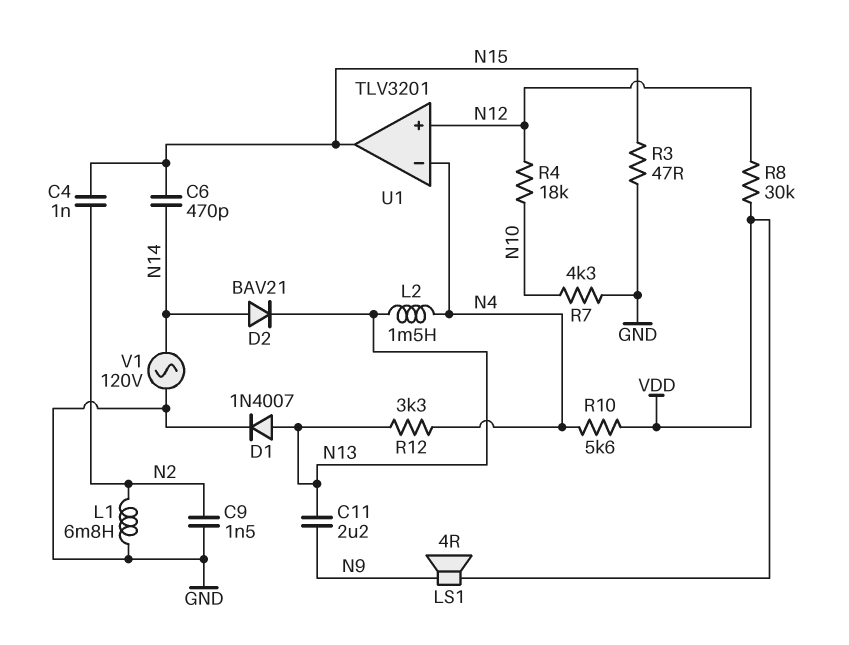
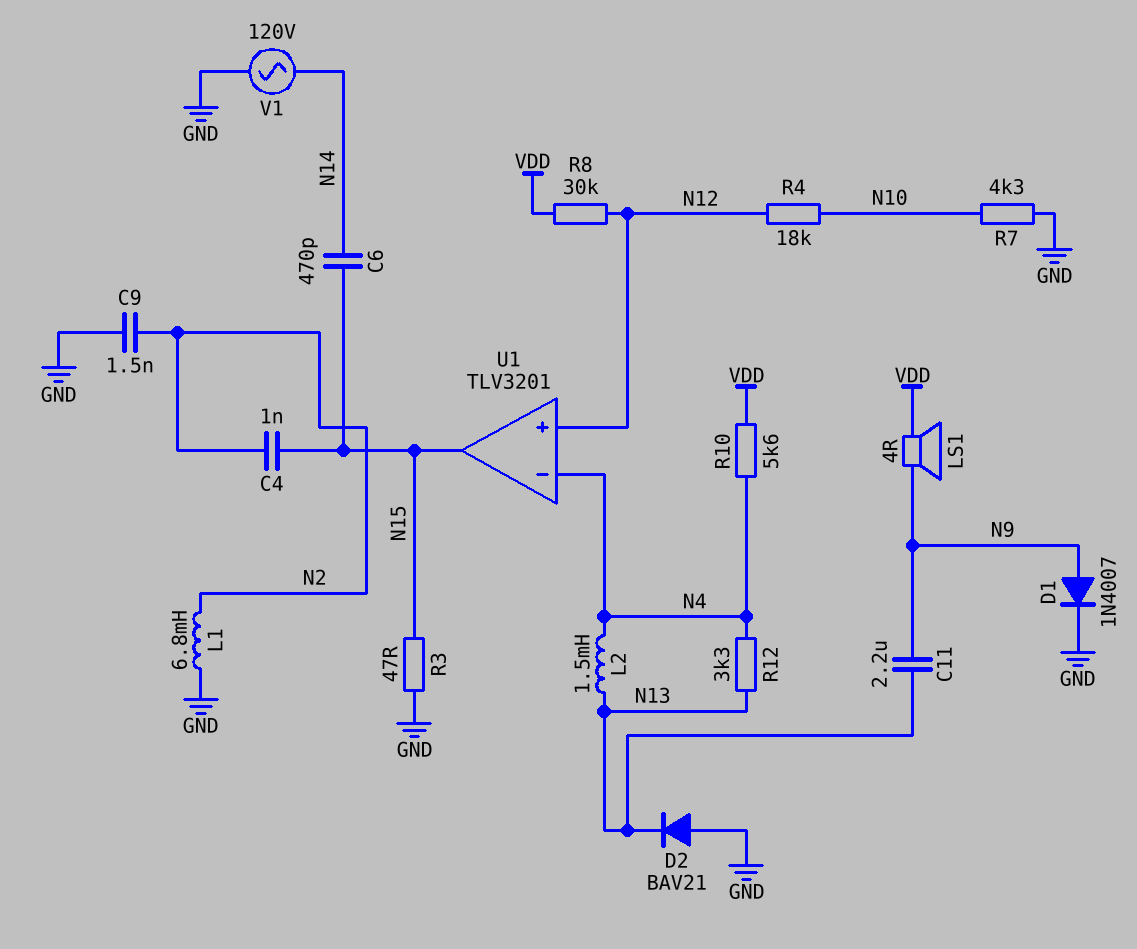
D1: diode 1N4007 (A N13, K GND) -> diode 1N4007 (A N9, K GND)
D2: diode BAV21 (A N14, K N13) -> diode BAV21 (A GND, K N13)

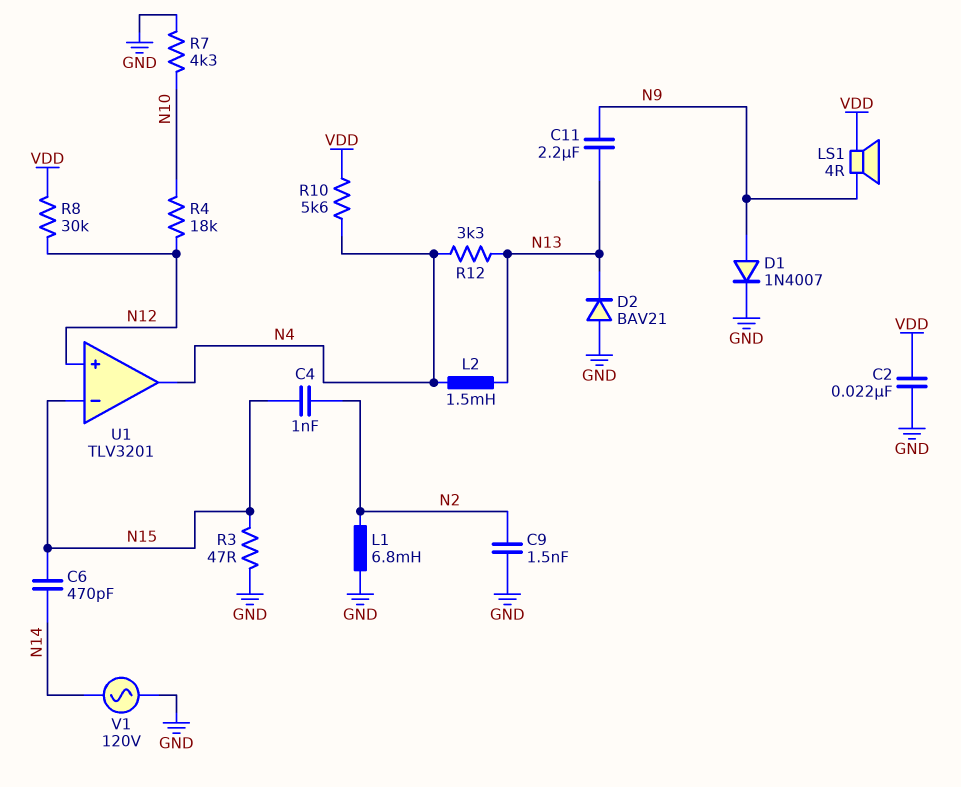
C2: none -> 22nF (GND, VDD)
U1 pin in-: N4 -> N15
U1 pin out: N15 -> N4

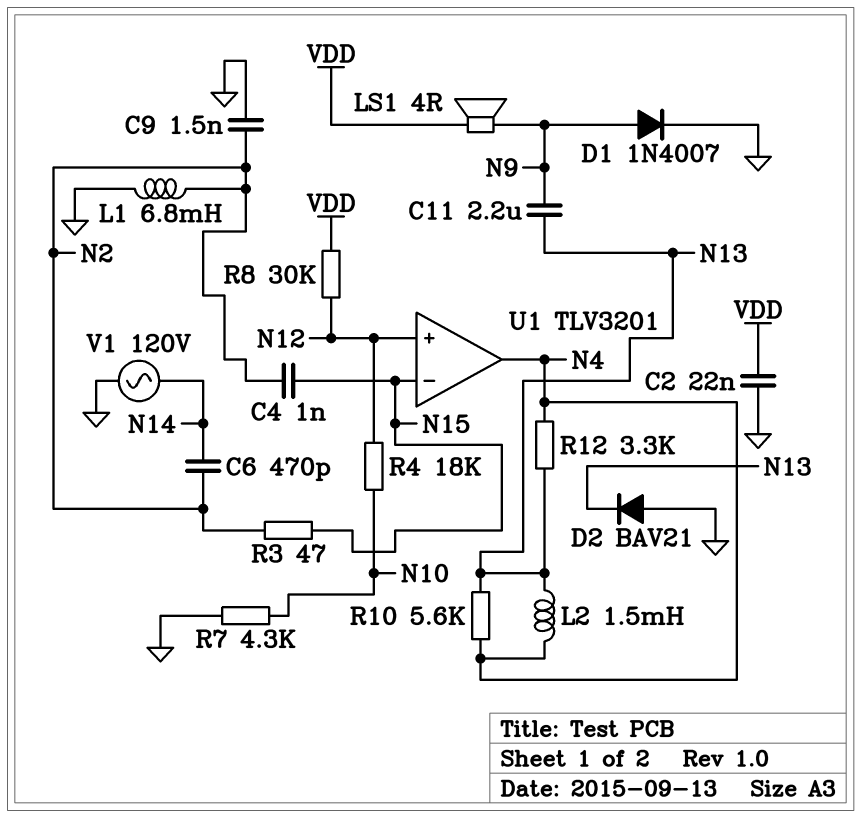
C6: 470pF (N14, N15) -> 470pF (N2, N14)
R3: 47 (GND, N15) -> 47 (N2, N15)
R10: 5.6k (N4, VDD) -> 5.6k (N4, N13)

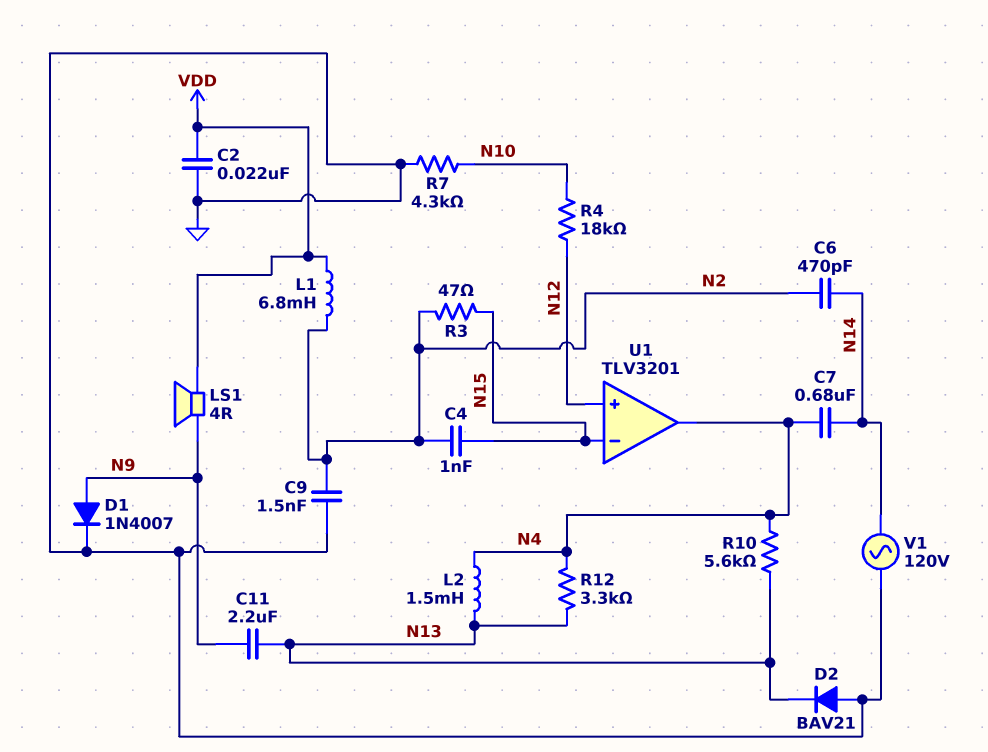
C7: none -> 680nF (N4, N14)
L1: 6.8mH (GND, N2) -> 6.8mH (N2, VDD)
R8: 30k (N12, VDD) -> none

